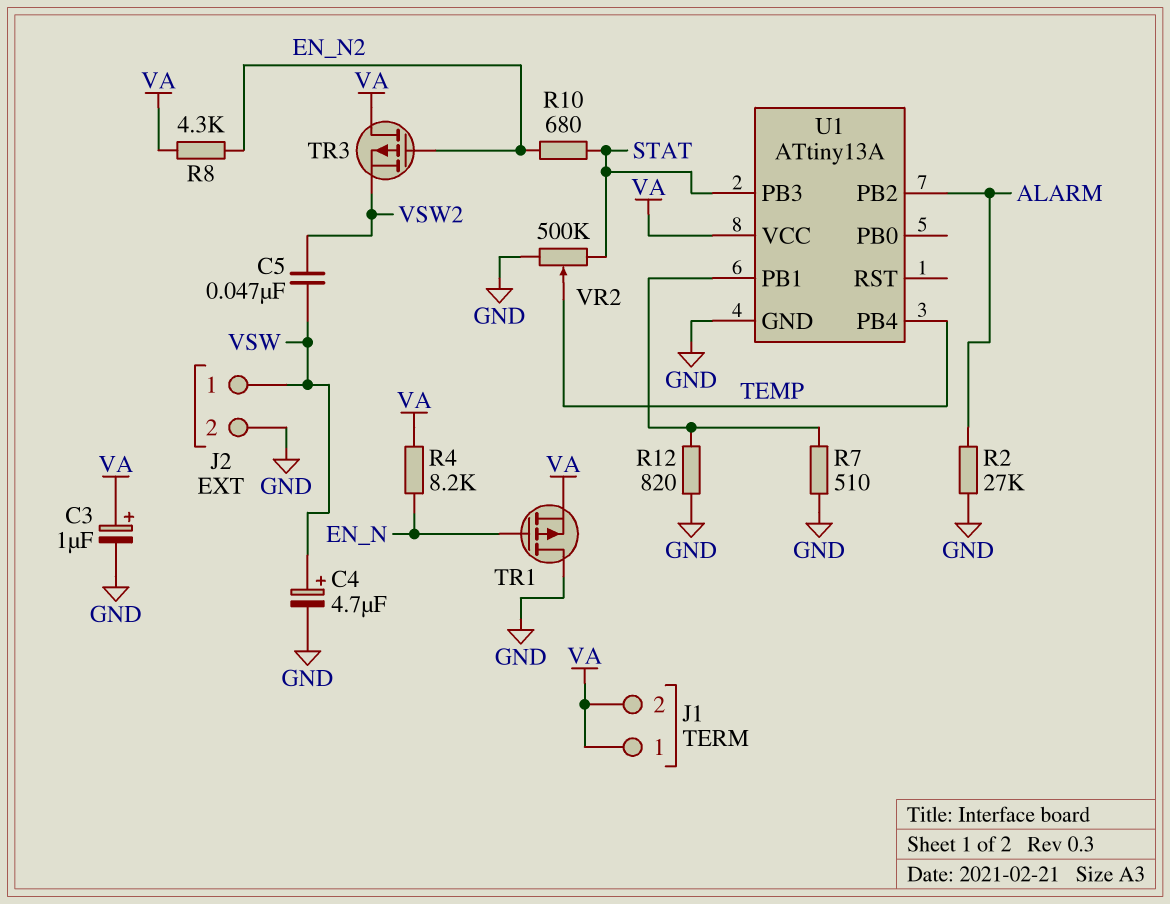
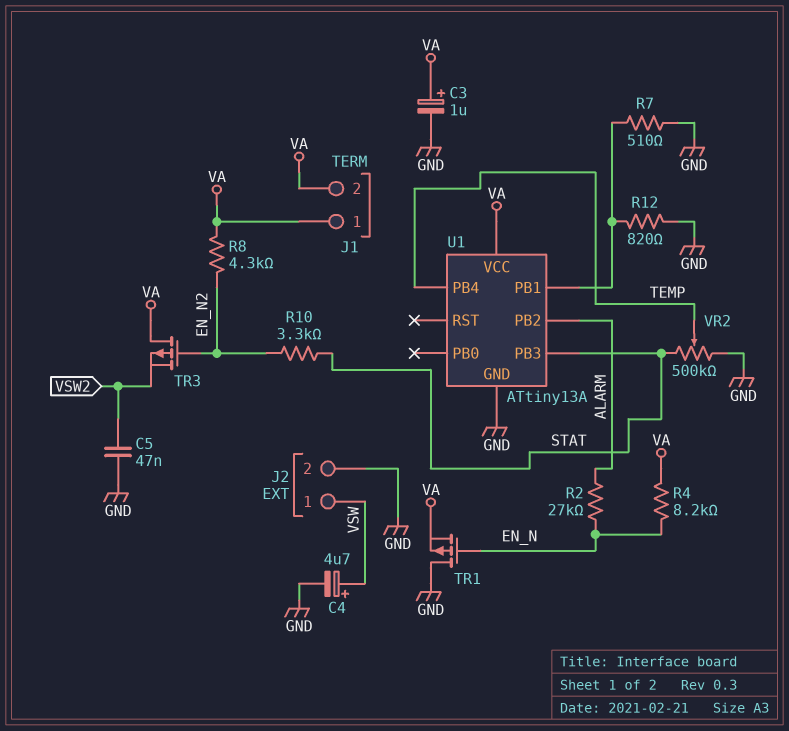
C5: 47nF (VSW, VSW2) -> 47nF (GND, VSW2)
R2: 27k (ALARM, GND) -> 27k (ALARM, EN_N)
R10: 680 (EN_N2, STAT) -> 3.3k (EN_N2, STAT)

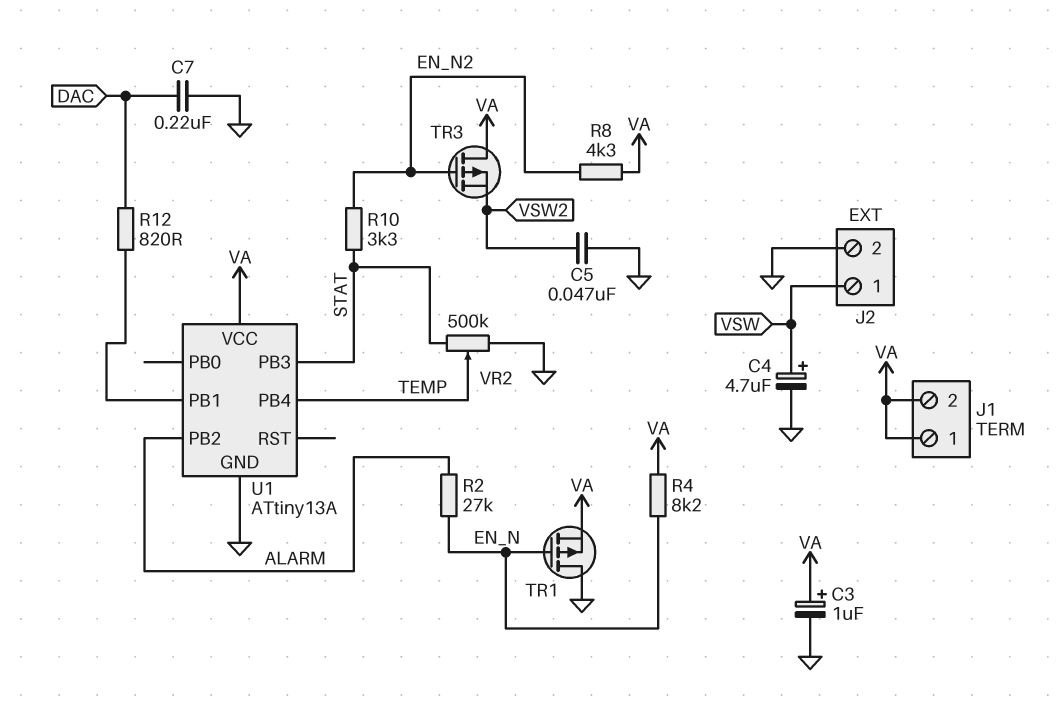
C7: none -> 220nF (DAC, GND)
R7: 510 (GND, U1/PB1) -> none
R12: 820 (GND, U1/PB1) -> 820 (DAC, U1/PB1)

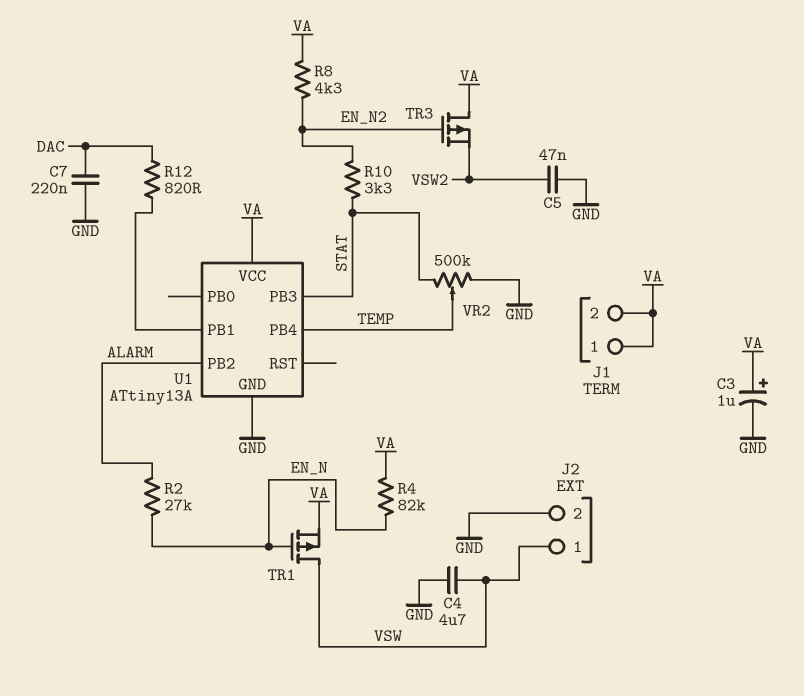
C4: 4.7uF (plus VSW, minus GND) -> 4.7uF (GND, VSW)
R4: 8.2k (EN_N, VA) -> 82k (EN_N, VA)
TR1: PMOS (G EN_N, D GND, S VA) -> PMOS (G EN_N, D VSW, S VA)

